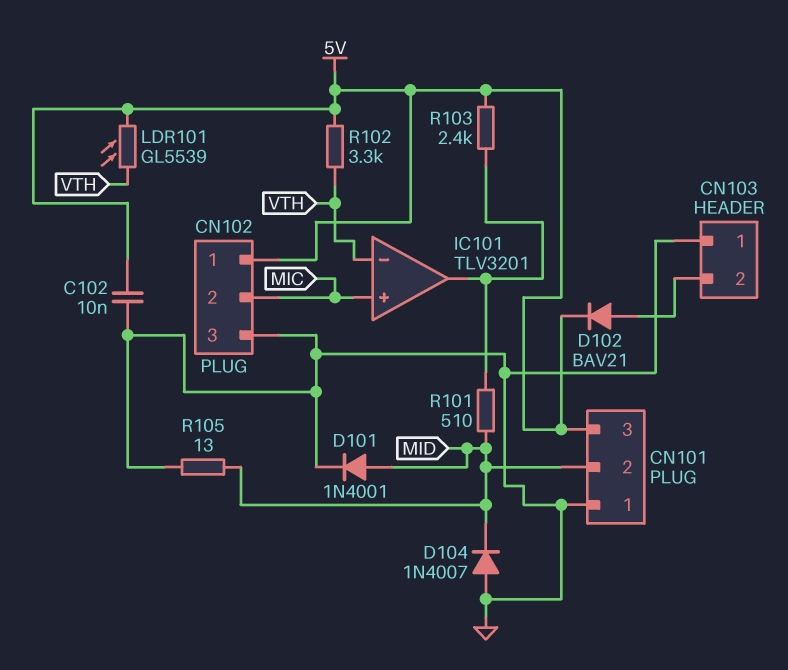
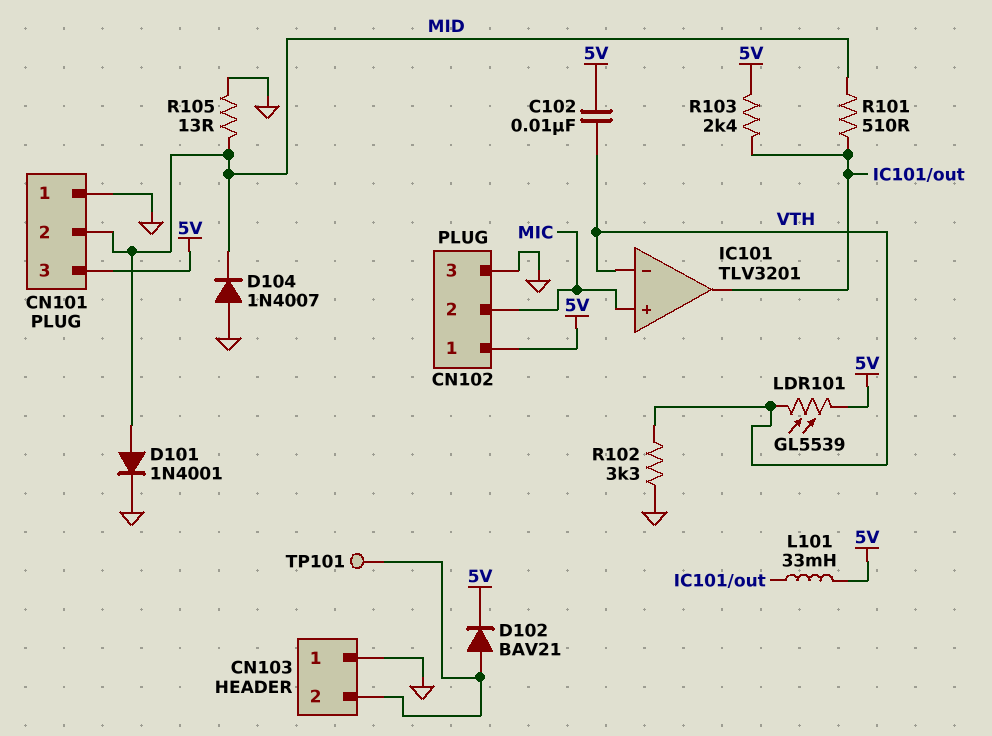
C102: 10nF (5V, GND) -> 10nF (5V, VTH)
L101: none -> 33mH (5V, IC101/out)
R102: 3.3k (5V, VTH) -> 3.3k (GND, VTH)
TP101: none -> test point (CN103/2)

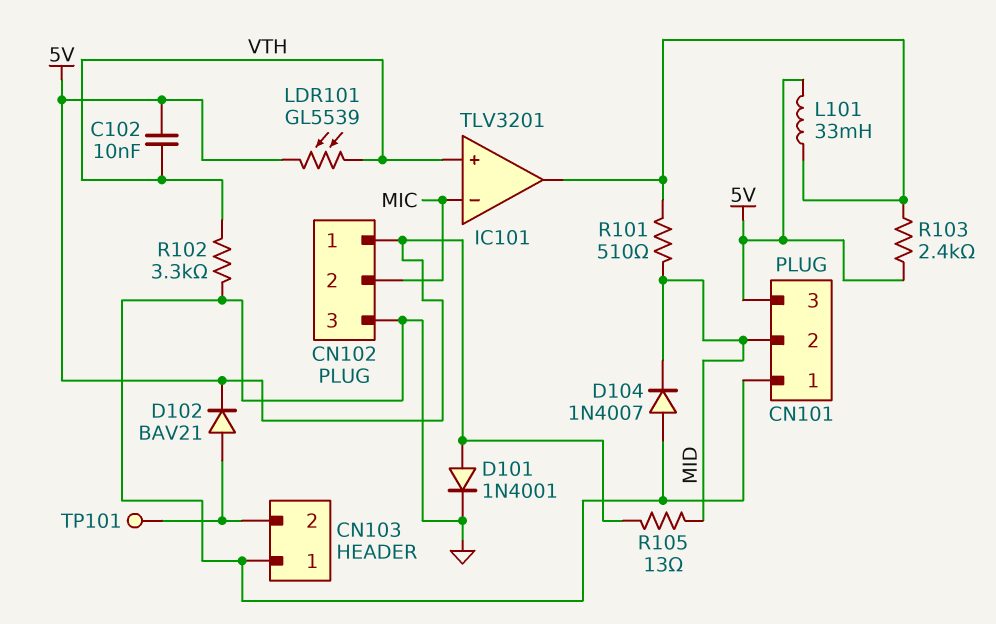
D101: diode 1N4001 (A MID, K GND) -> diode 1N4001 (A 5V, K GND)
IC101 pin in+: MIC -> VTH
IC101 pin in-: VTH -> MIC
R105: 13 (GND, MID) -> 13 (5V, MID)

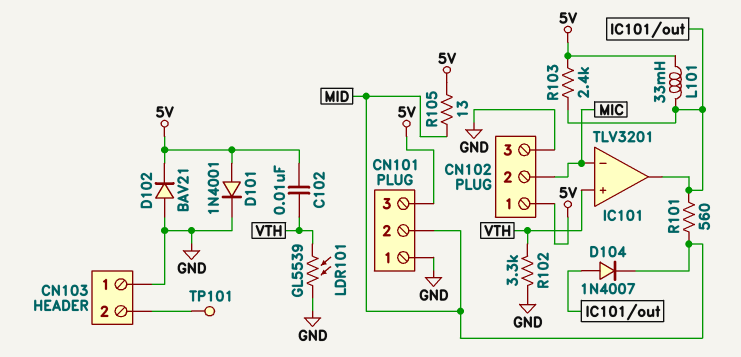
D102: diode BAV21 (A CN103/2, K 5V) -> diode BAV21 (A GND, K 5V)
D104: diode 1N4007 (A GND, K MID) -> diode 1N4007 (A IC101/out, K MID)
LDR101: GL5539 (5V, VTH) -> GL5539 (GND, VTH)
R101: 510 (IC101/out, MID) -> 560 (IC101/out, MID)

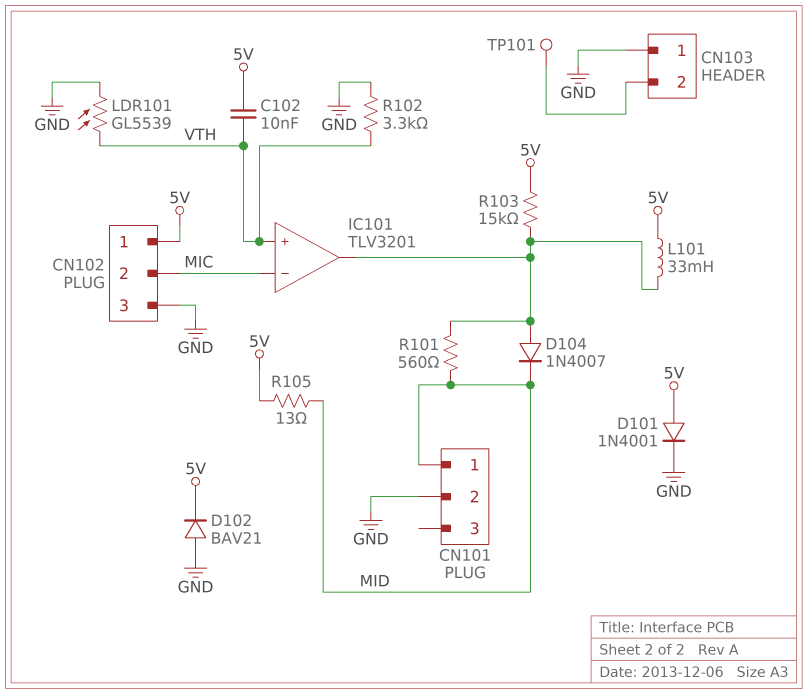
CN101 pin 1: GND -> MID
CN101 pin 2: MID -> GND
CN101 pin 3: 5V -> none
R103: 2.4k (5V, IC101/out) -> 15k (5V, IC101/out)

